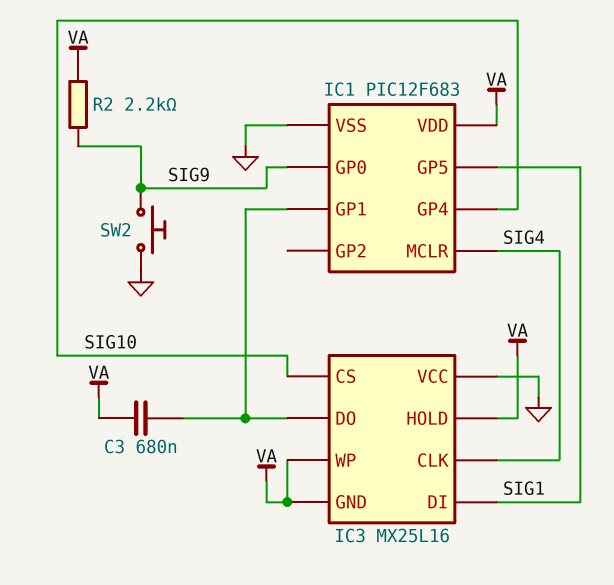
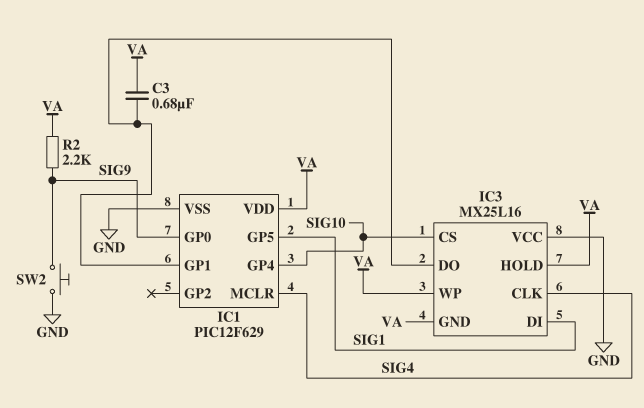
IC1: PIC12F683 -> PIC12F629

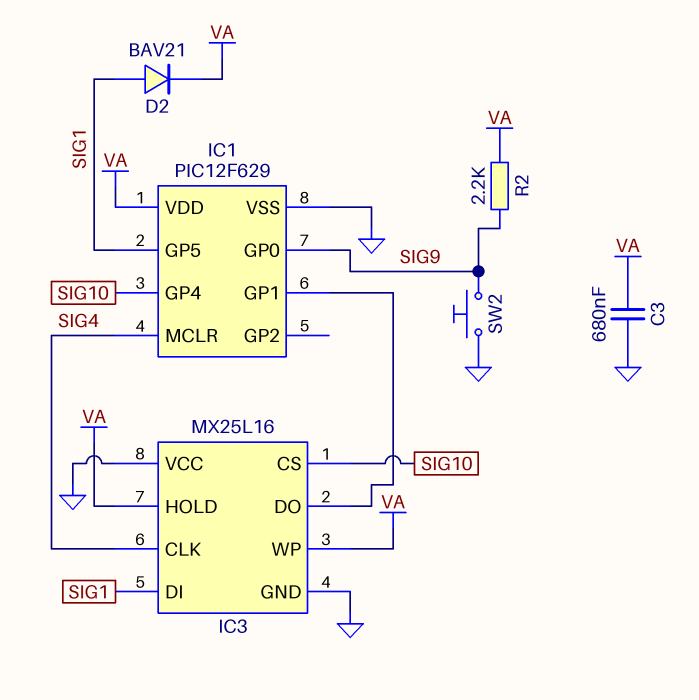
C3: 680nF (IC1/GP1, VA) -> 680nF (GND, VA)
D2: none -> diode BAV21 (A SIG1, K VA)
IC3 pin GND: VA -> GND

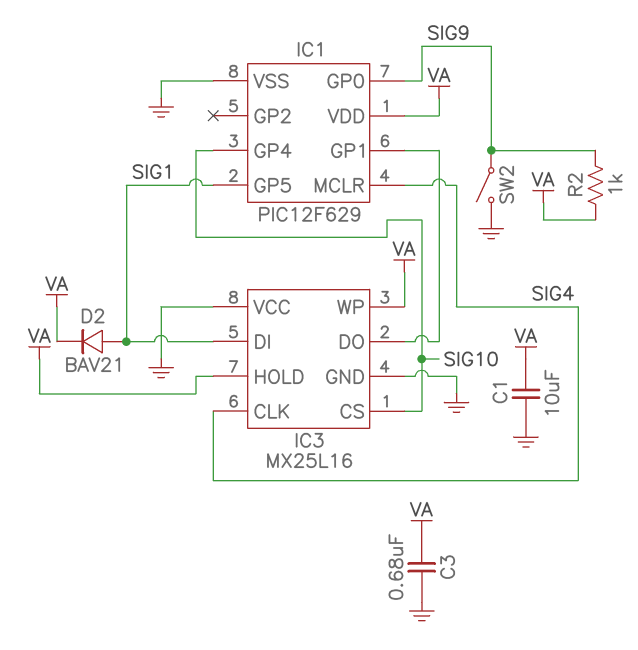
C1: none -> 10uF (GND, VA)
R2: 2.2k (SIG9, VA) -> 1k (SIG9, VA)
SW2: button (GND, SIG9) -> switch (GND, SIG9)

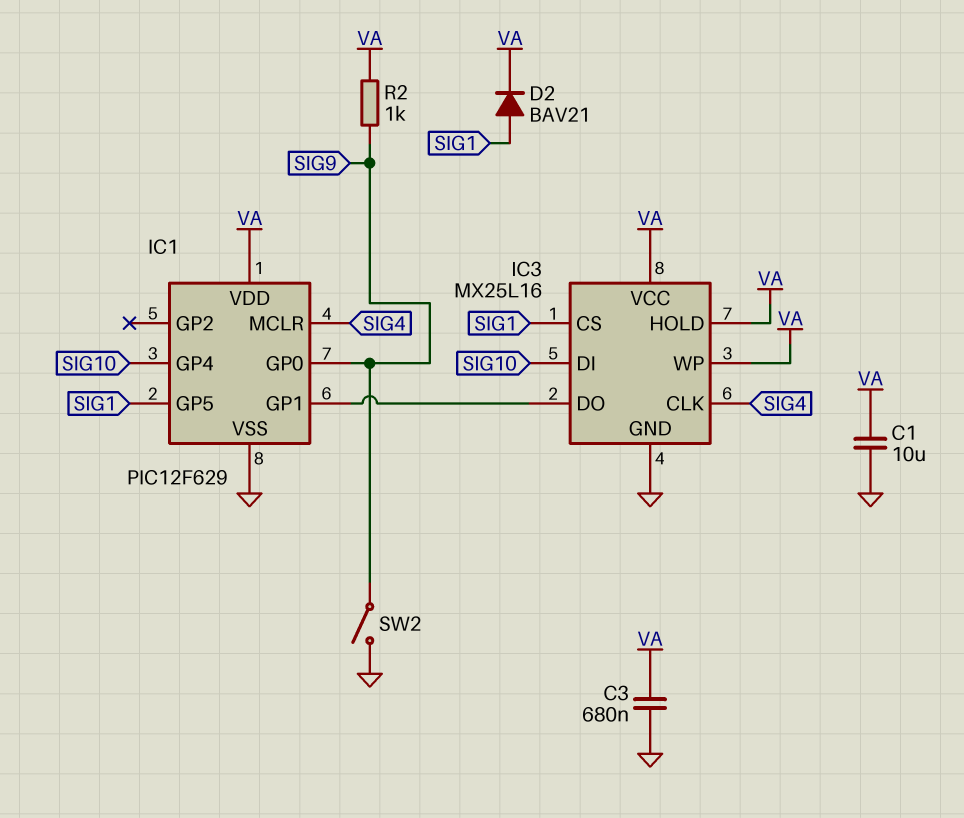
IC3 pin CS: SIG10 -> SIG1
IC3 pin DI: SIG1 -> SIG10
IC3 pin VCC: GND -> VA

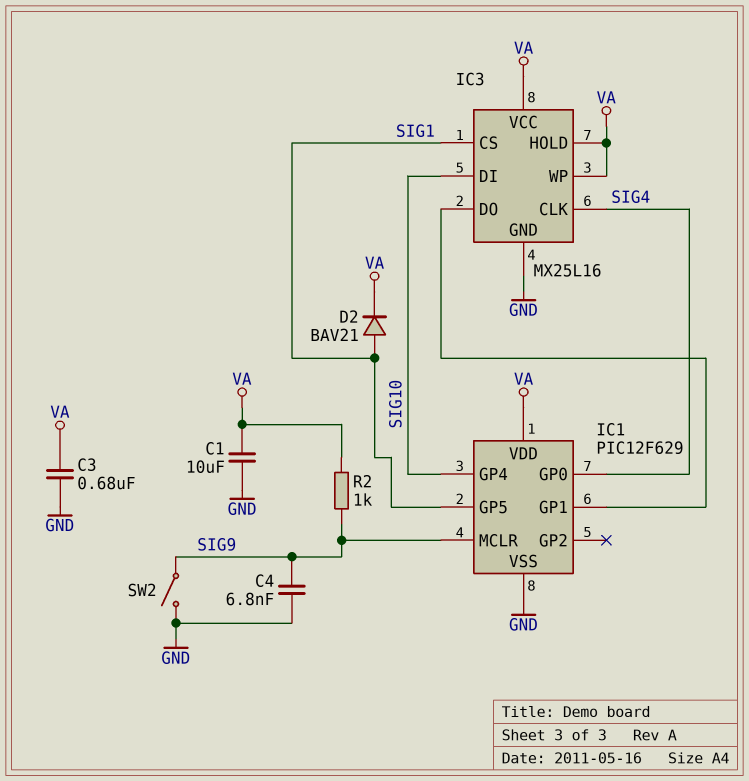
C4: none -> 6.8nF (GND, SIG9)
IC1 pin GP0: SIG9 -> SIG4
IC1 pin MCLR: SIG4 -> SIG9

